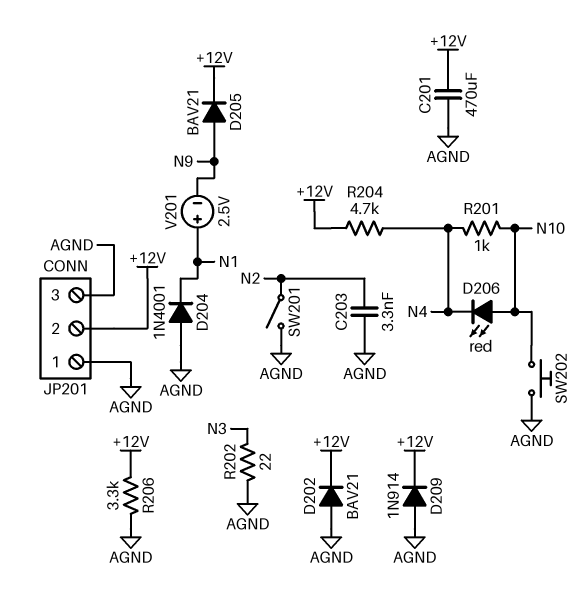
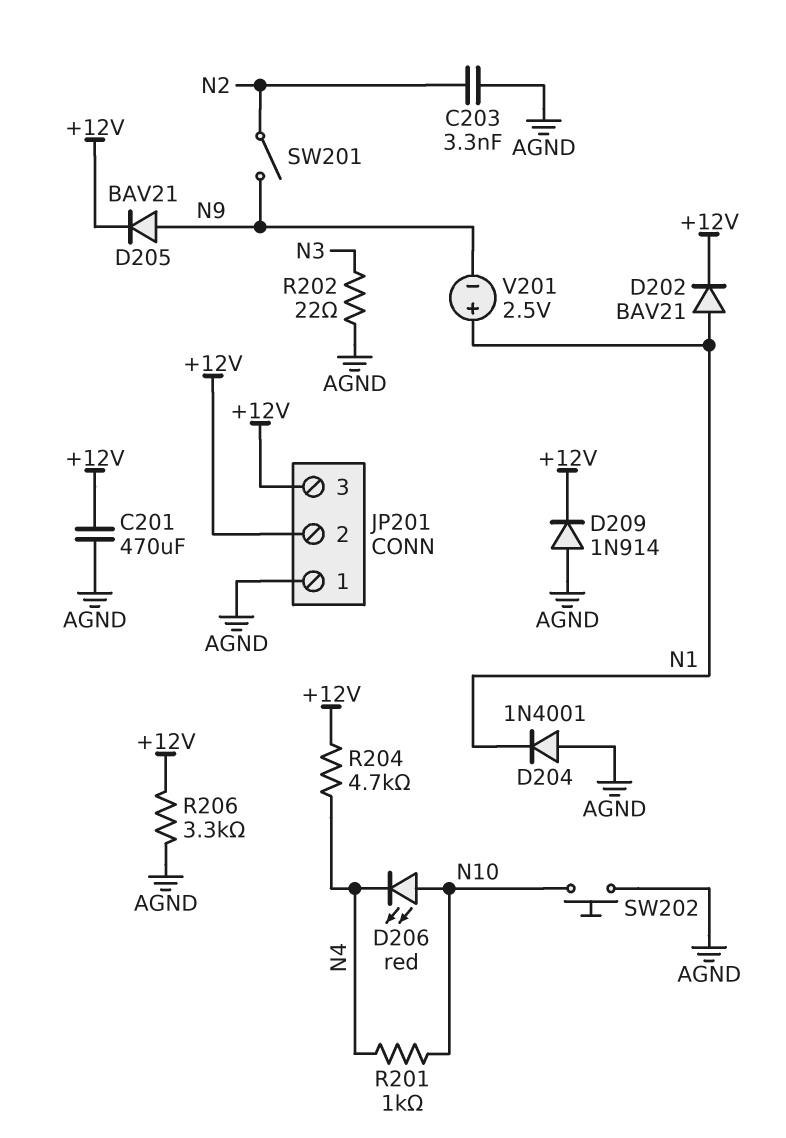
D202: diode BAV21 (A AGND, K +12V) -> diode BAV21 (A N1, K +12V)
JP201 pin 3: AGND -> +12V
SW201: switch (AGND, N2) -> switch (N2, N9)

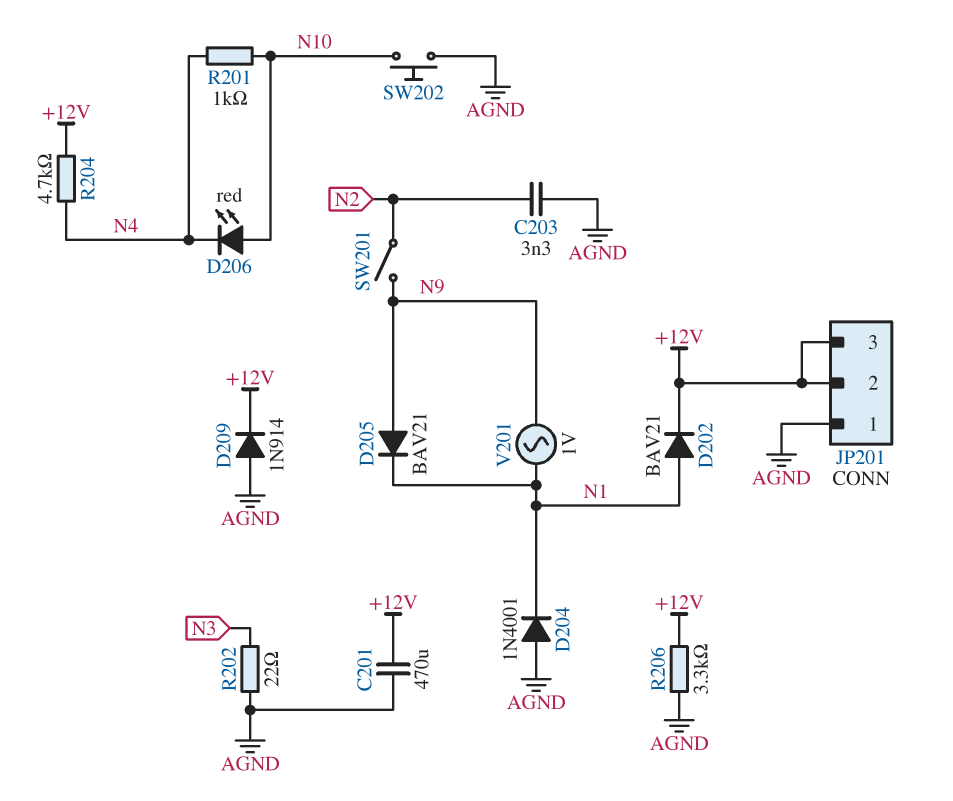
D205: diode BAV21 (A N9, K +12V) -> diode BAV21 (A N9, K N1)
V201: 2.5V (plus N1, minus N9) -> AC 1V (N1, N9)

